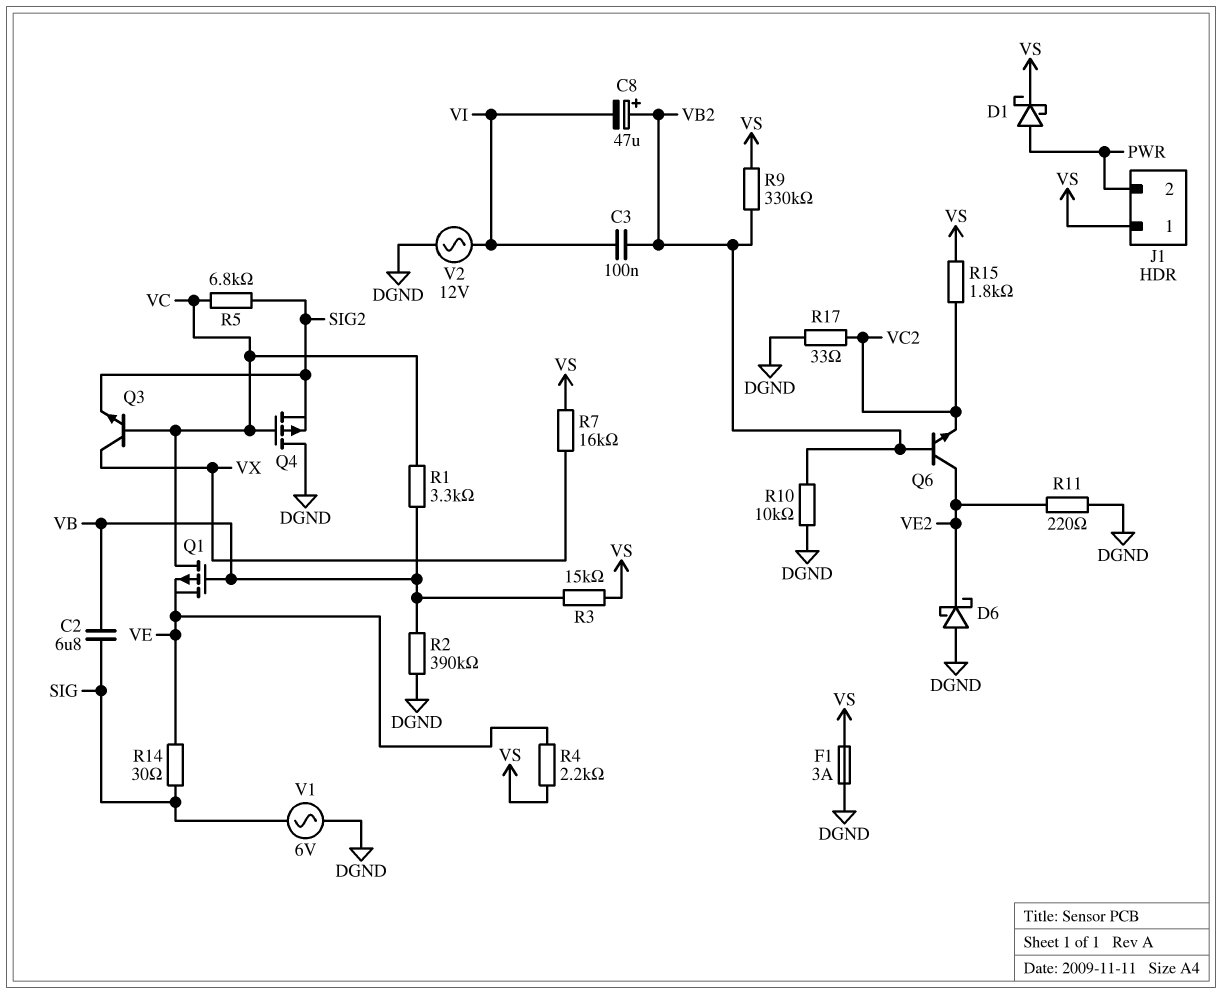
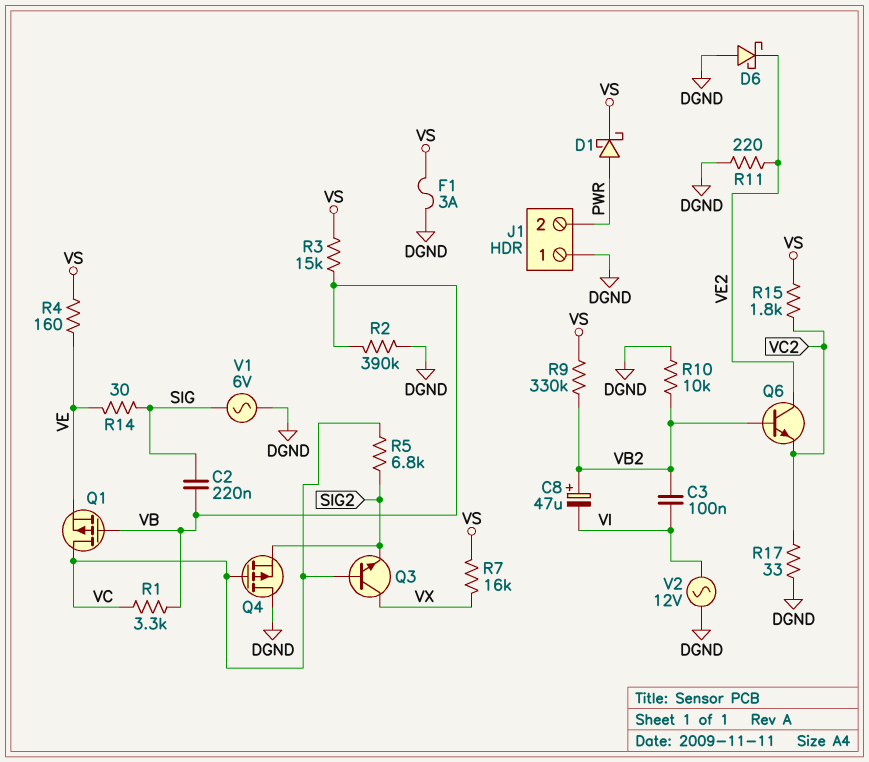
C2: 6.8uF (SIG, VB) -> 220nF (SIG, VB)
J1 pin 1: VS -> DGND
R4: 2.2k (VE, VS) -> 160 (VE, VS)

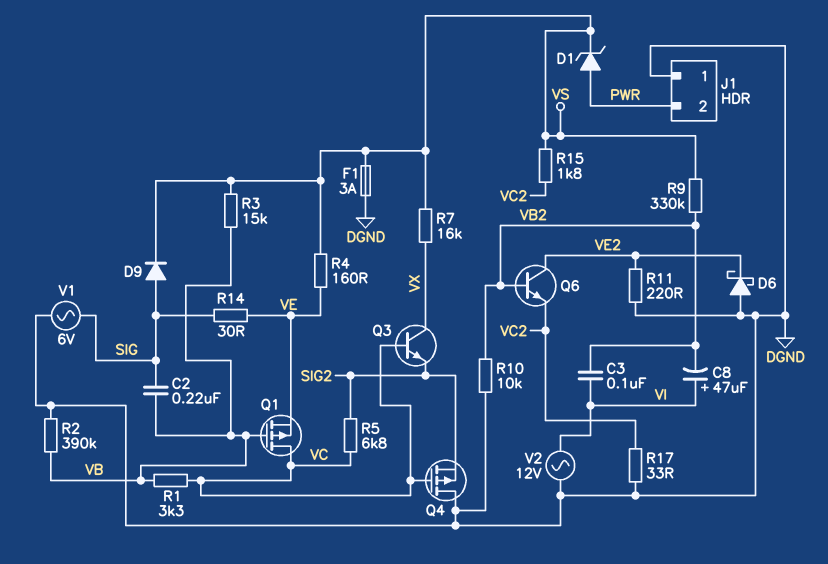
C8: 47uF (plus VB2, minus VI) -> 47uF (plus VI, minus VB2)
D1: schottky (A PWR, K VS) -> zener (A PWR, K VS)
D9: none -> diode (A SIG, K VS)

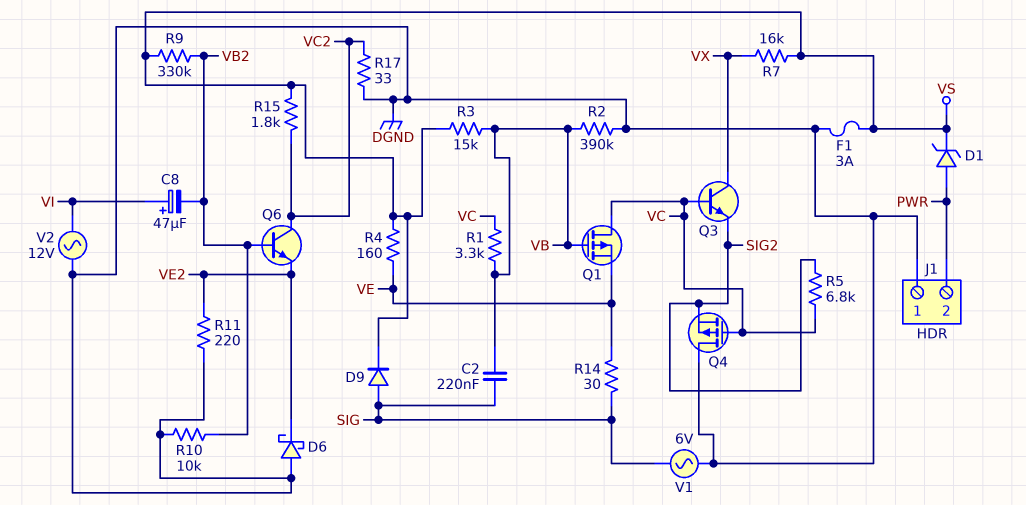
C3: 100nF (VB2, VI) -> none
Q6: NPN (B VB2, C VE2, E VC2) -> NPN (B VB2, C VC2, E VE2)

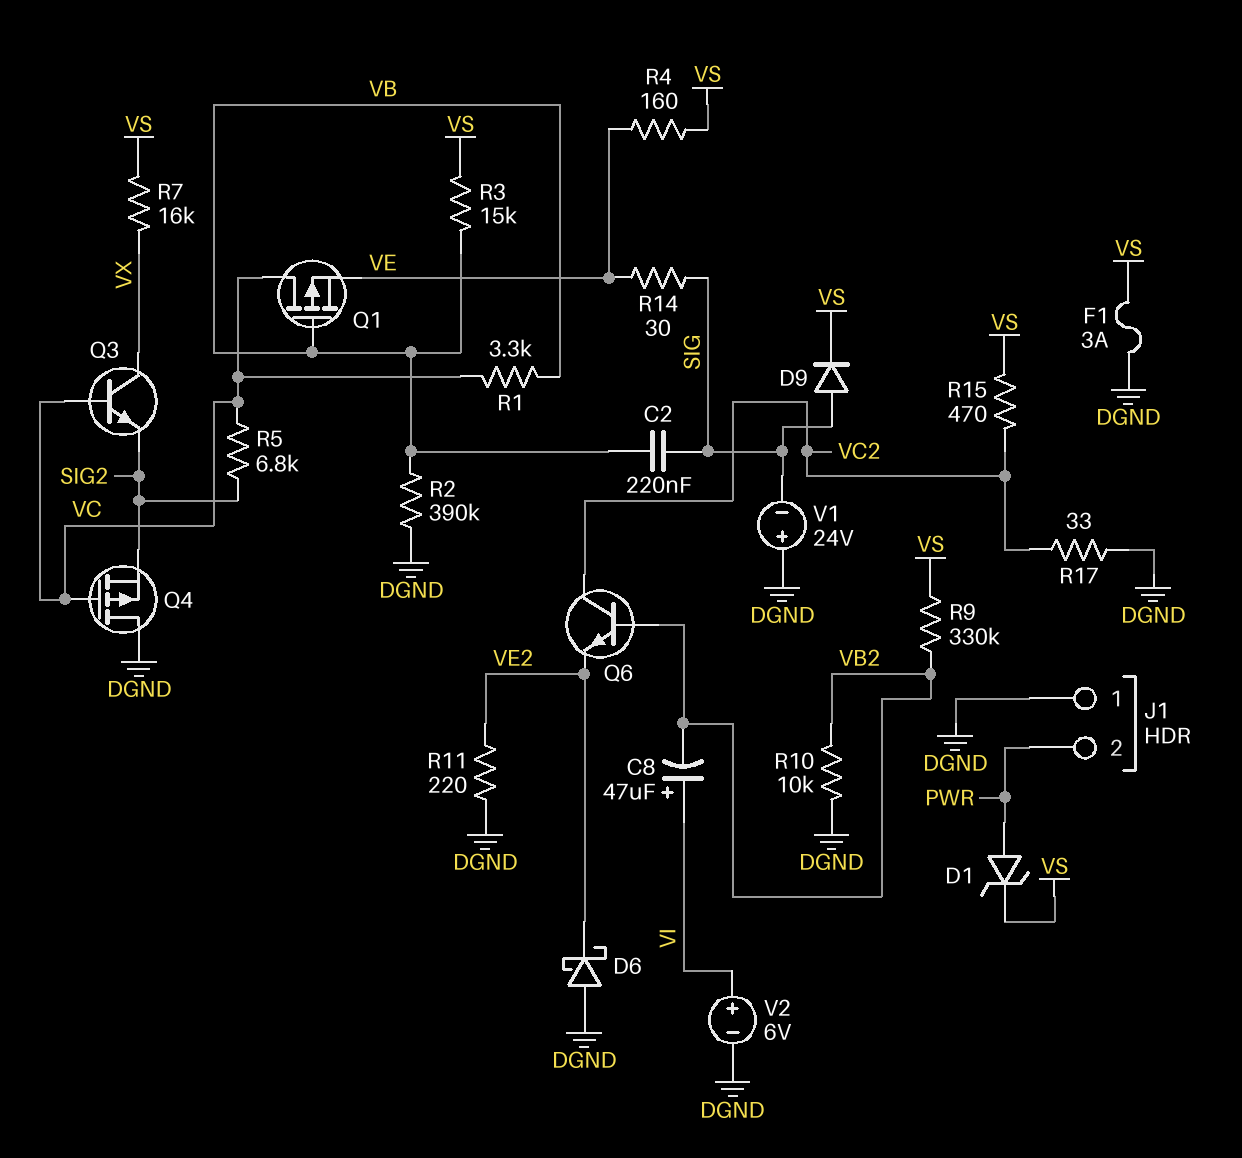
R15: 1.8k (VC2, VS) -> 470 (VC2, VS)
V1: AC 6V (DGND, SIG) -> 24V (plus DGND, minus SIG)
V2: AC 12V (DGND, VI) -> 6V (plus VI, minus DGND)

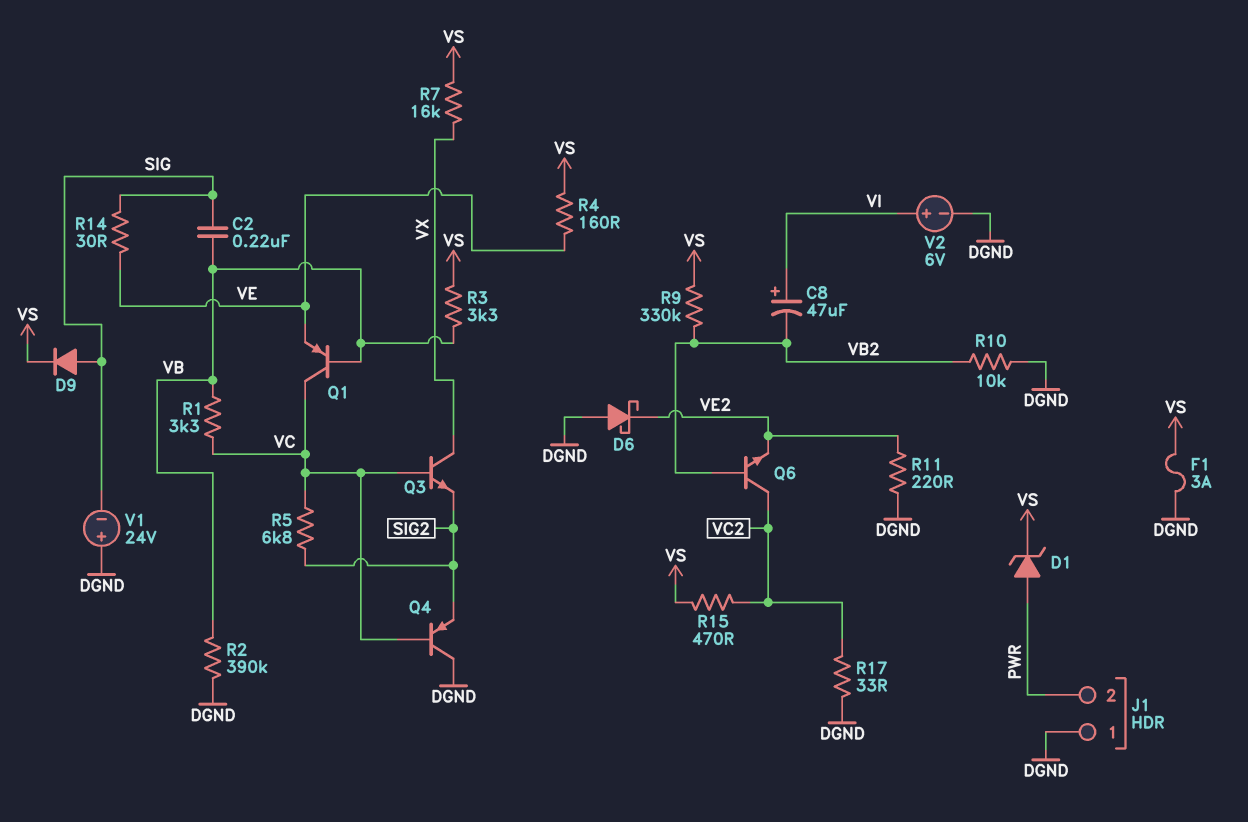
Q1: PMOS (G VB, D VC, S VE) -> PNP (B VB, C VC, E VE)
Q4: PMOS (G VC, D DGND, S SIG2) -> PNP (B VC, C DGND, E SIG2)
R3: 15k (VB, VS) -> 3.3k (VB, VS)

